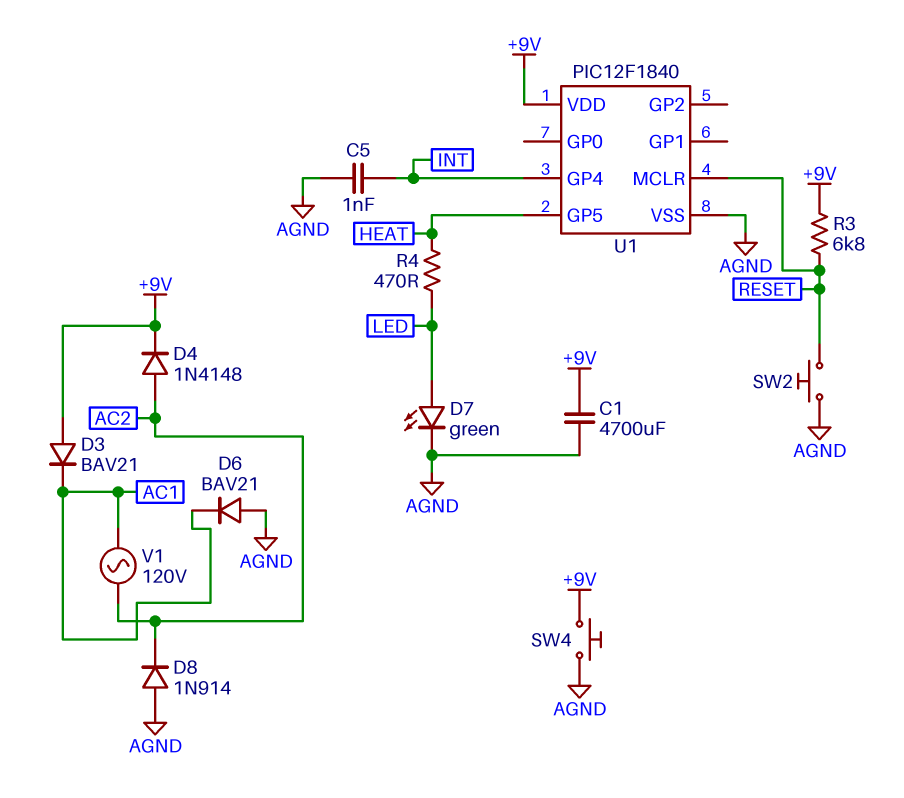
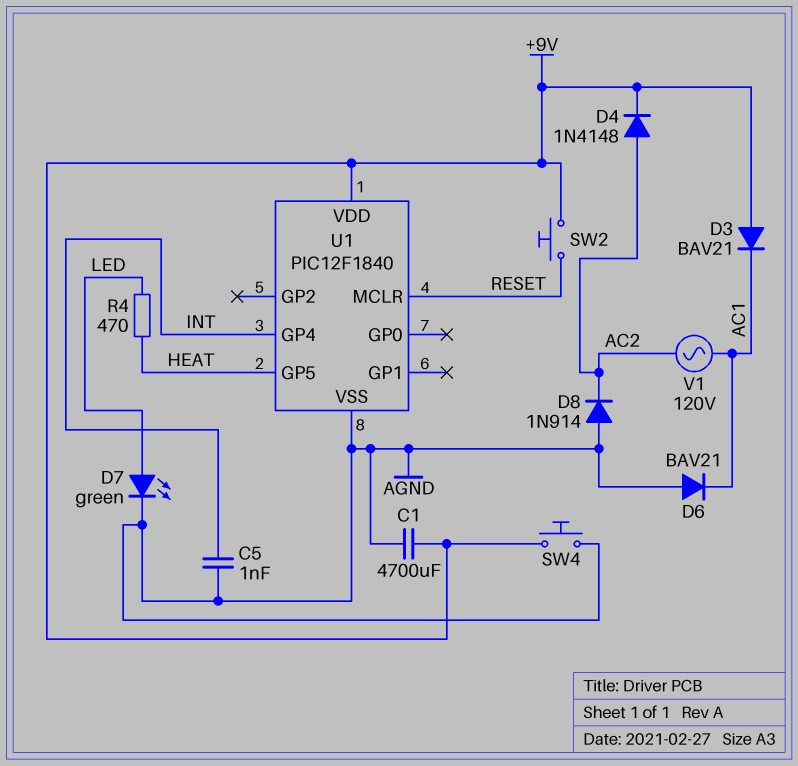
R3: 6.8k (+9V, RESET) -> none
SW2: button (AGND, RESET) -> button (+9V, RESET)

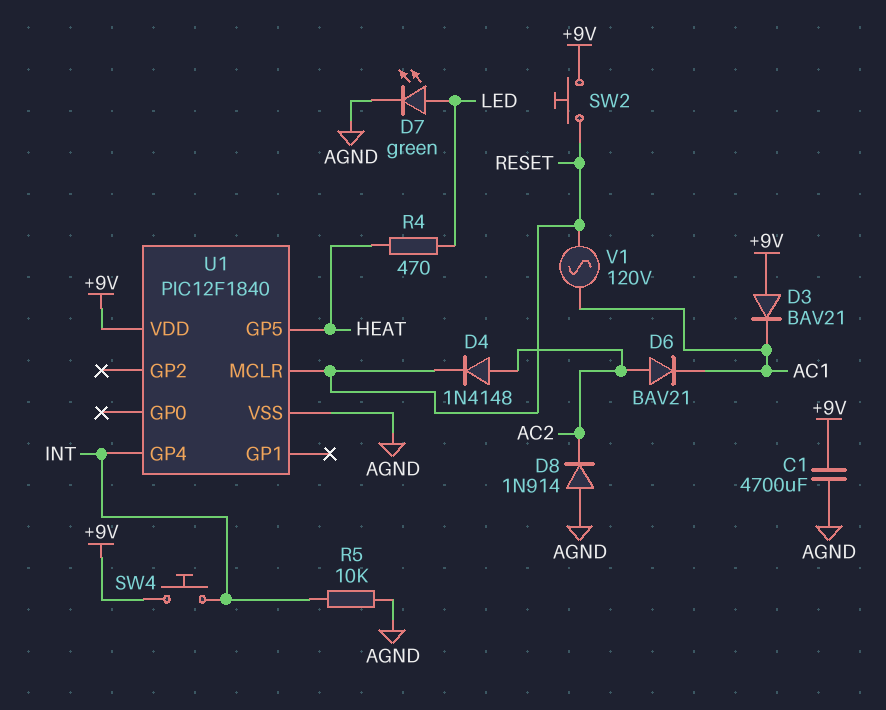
C5: 1nF (AGND, INT) -> none
D4: diode 1N4148 (A AC2, K +9V) -> diode 1N4148 (A AC2, K RESET)
D6: diode BAV21 (A AGND, K AC1) -> diode BAV21 (A AC2, K AC1)
R5: none -> 10k (AGND, INT)
SW4: button (+9V, AGND) -> button (+9V, INT)
V1: AC 120V (AC1, AC2) -> AC 120V (AC1, RESET)

